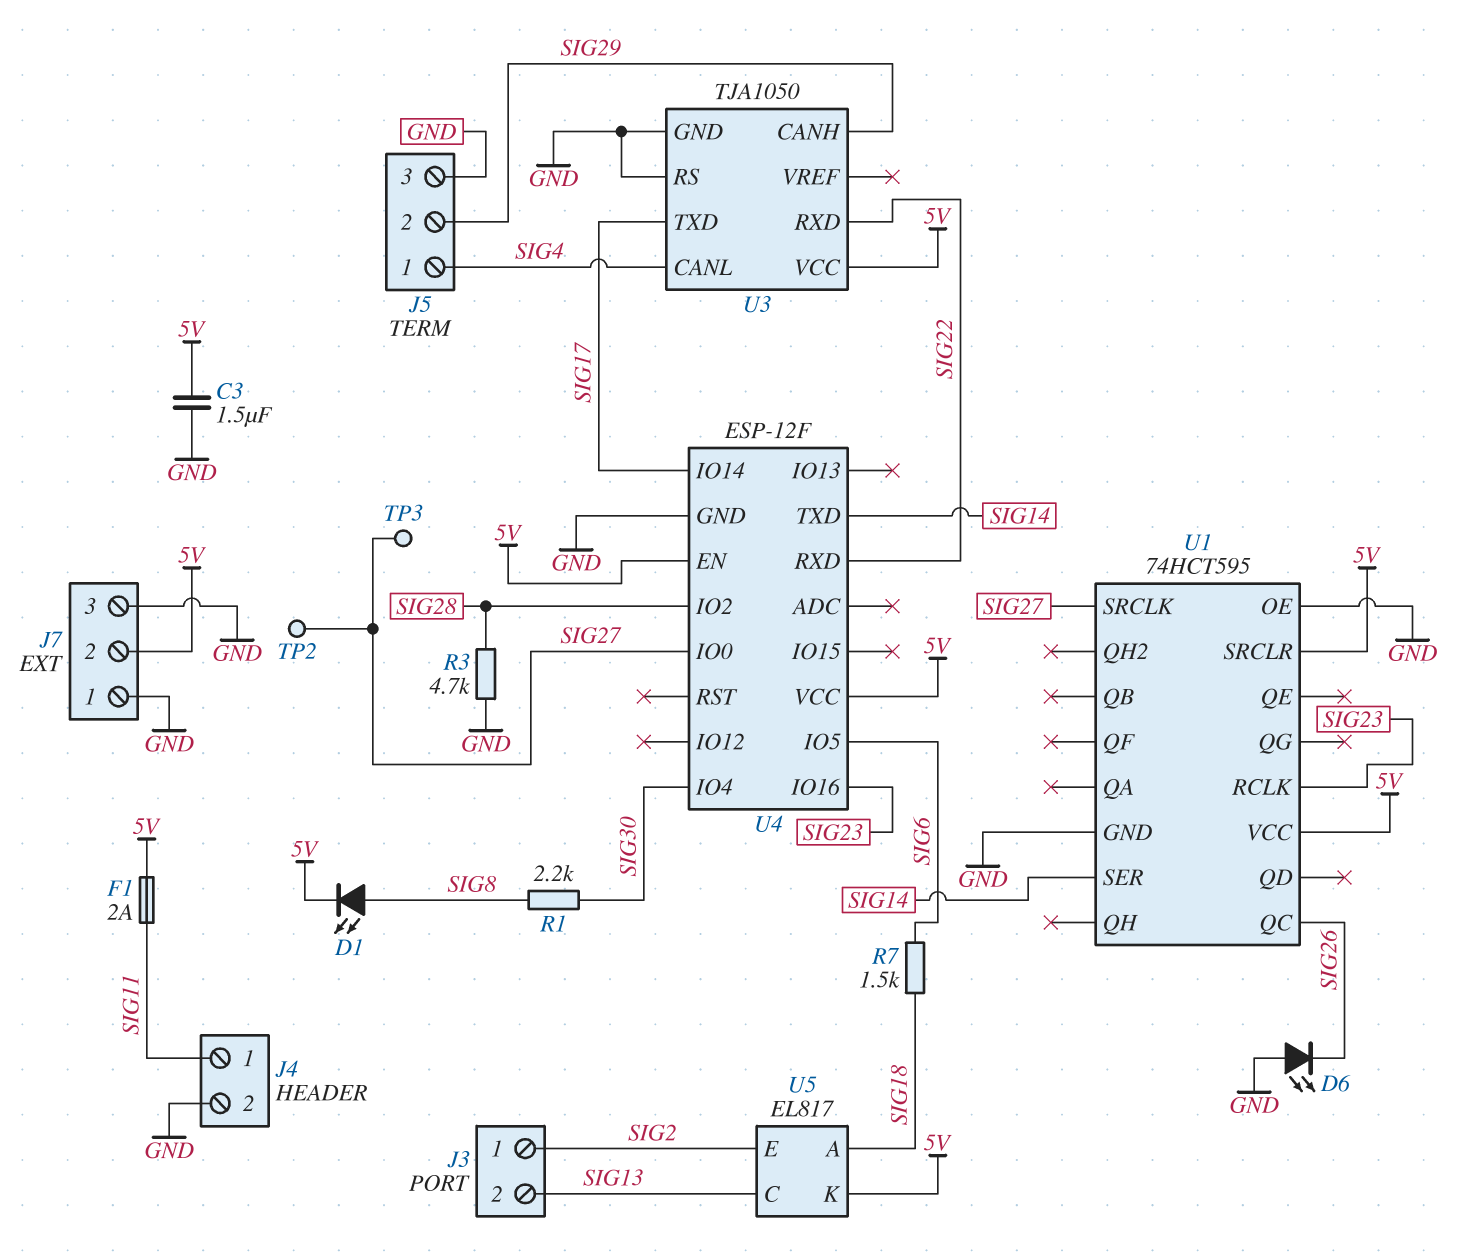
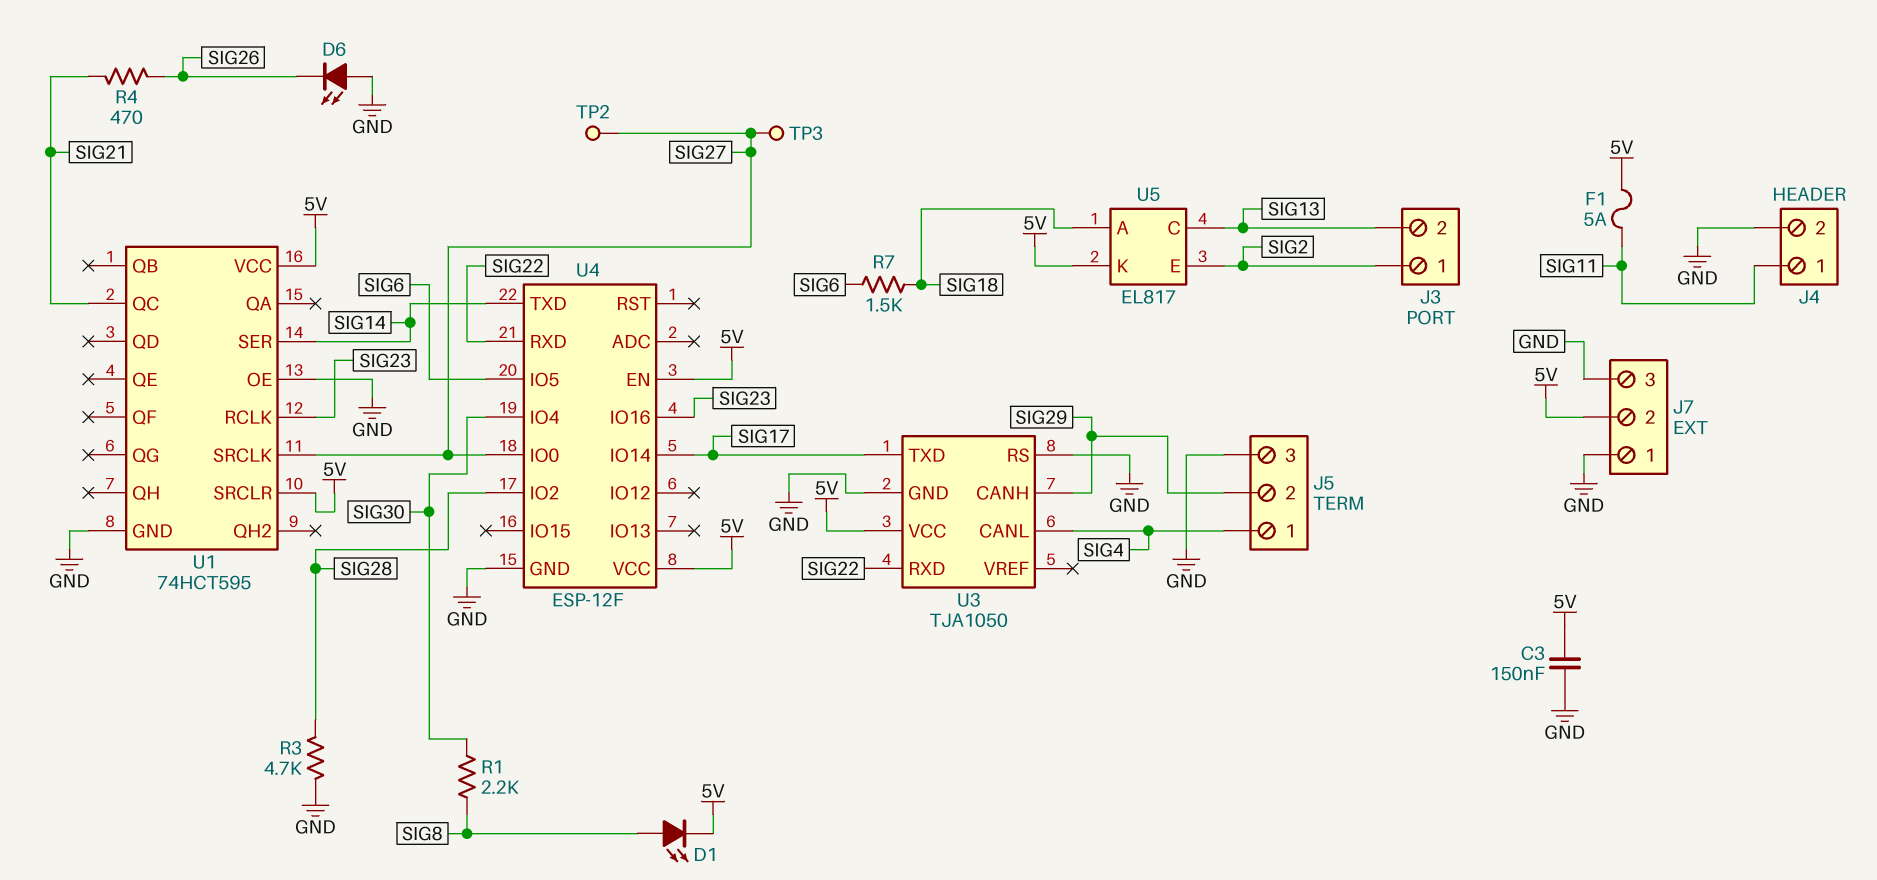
C3: 1.5uF (5V, GND) -> 150nF (5V, GND)
F1: 2A (5V, SIG11) -> 5A (5V, SIG11)
R4: none -> 470 (SIG21, SIG26)
U1 pin QC: SIG26 -> SIG21

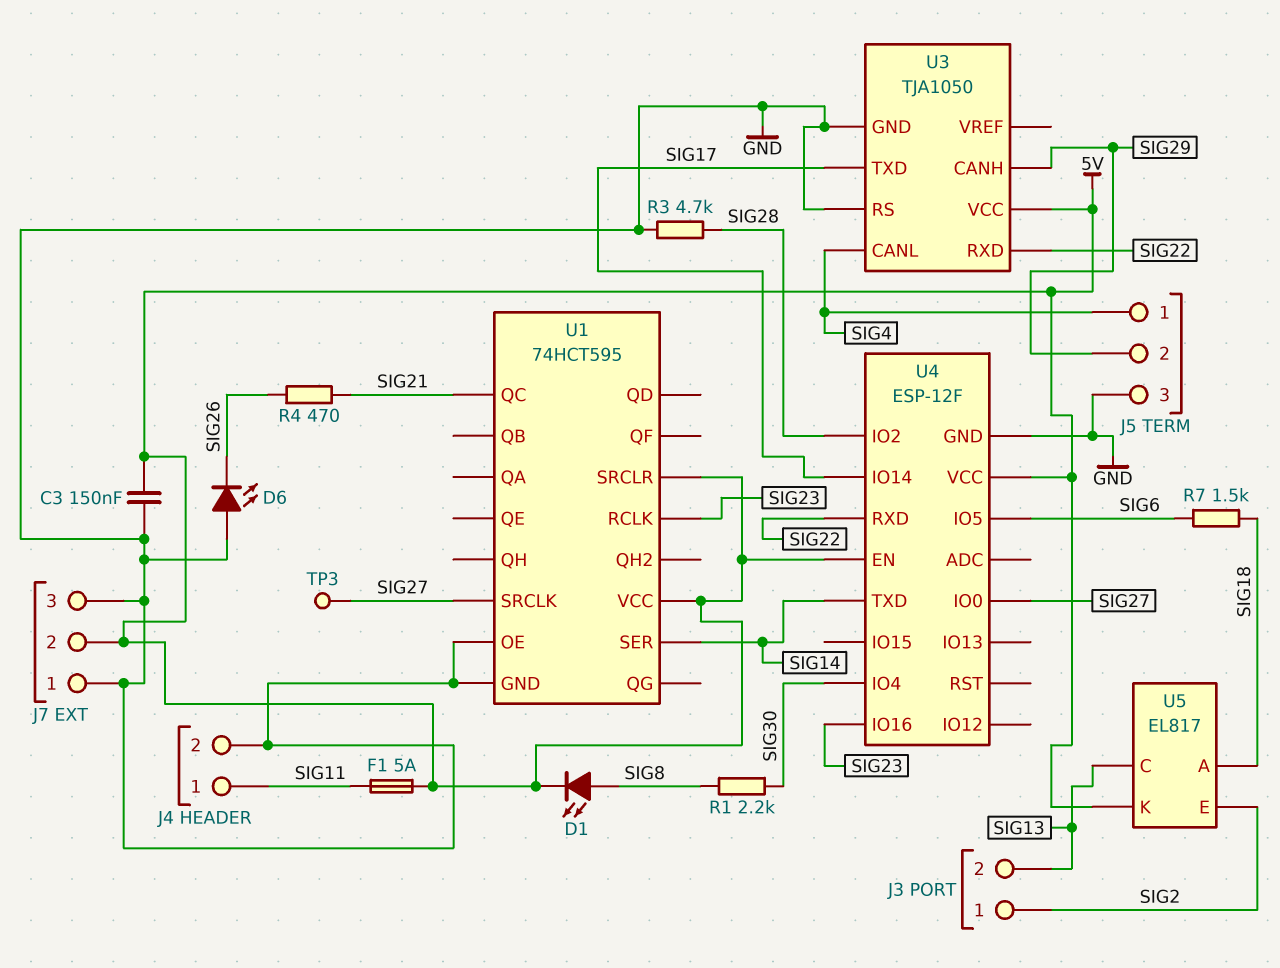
TP2: test point (SIG27) -> none

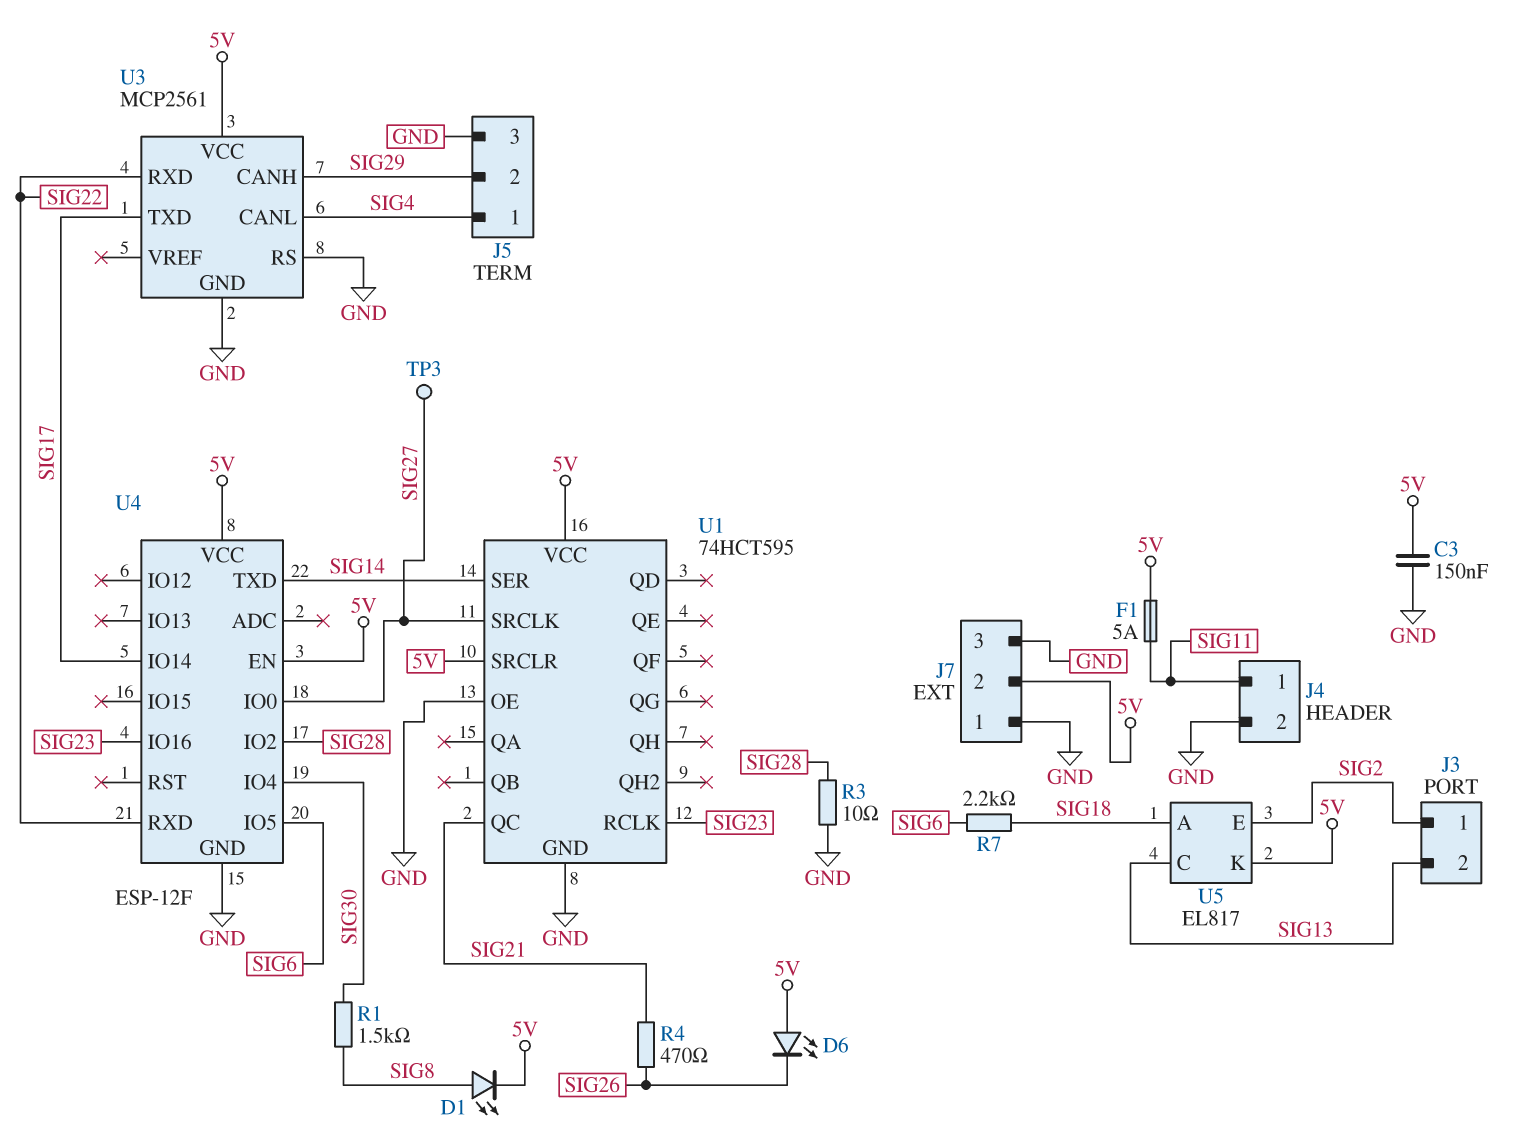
D6: LED (A GND, K SIG26) -> LED (A 5V, K SIG26)
R1: 2.2k (SIG8, SIG30) -> 1.5k (SIG8, SIG30)
R3: 4.7k (GND, SIG28) -> 10 (GND, SIG28)
R7: 1.5k (SIG6, SIG18) -> 2.2k (SIG6, SIG18)
U3: TJA1050 -> MCP2561

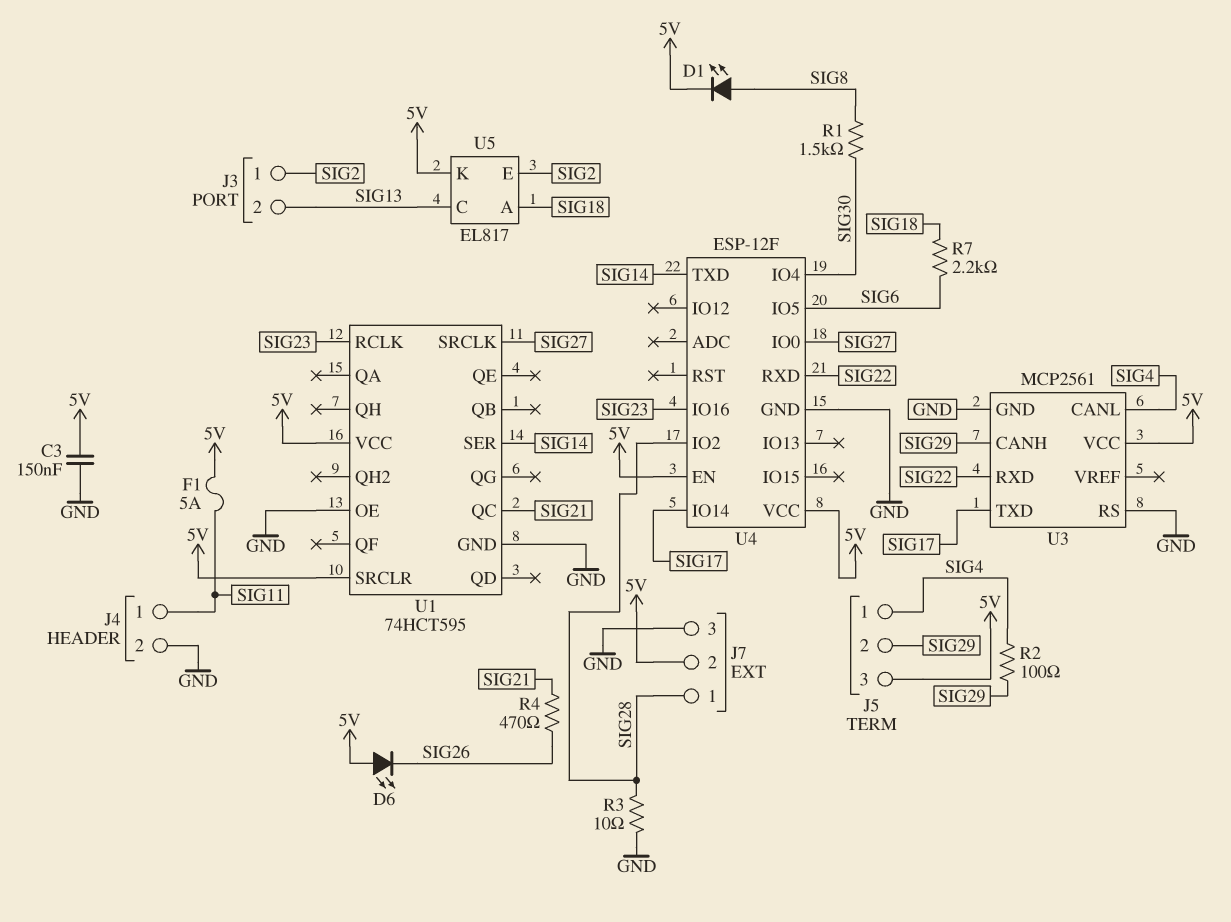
J5 pin 3: GND -> 5V
J7 pin 1: GND -> SIG28
R2: none -> 100 (SIG4, SIG29)
TP3: test point (SIG27) -> none

